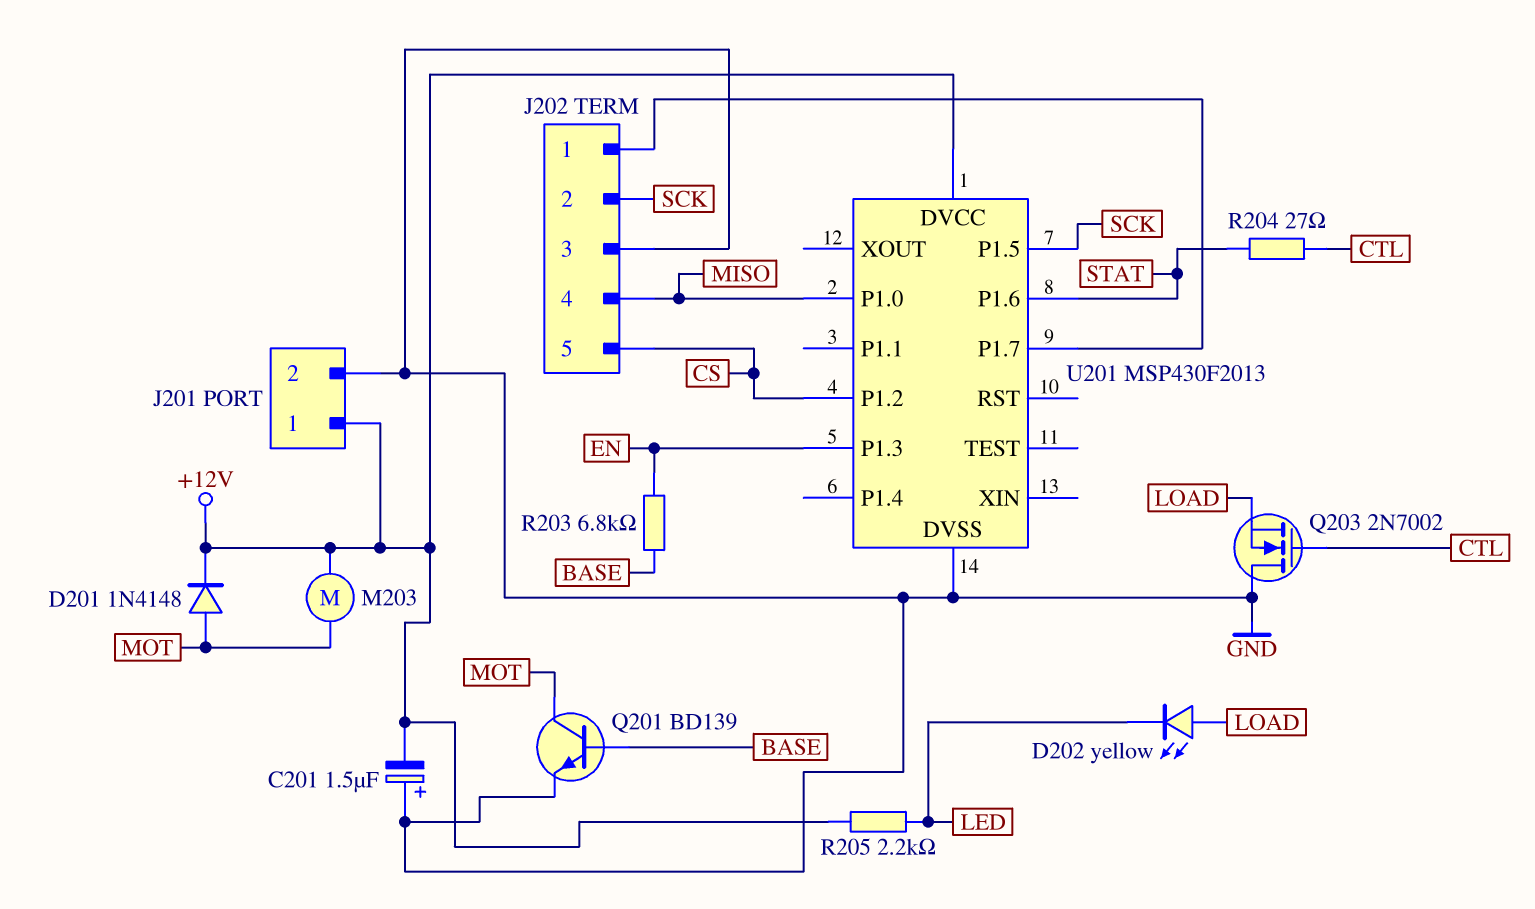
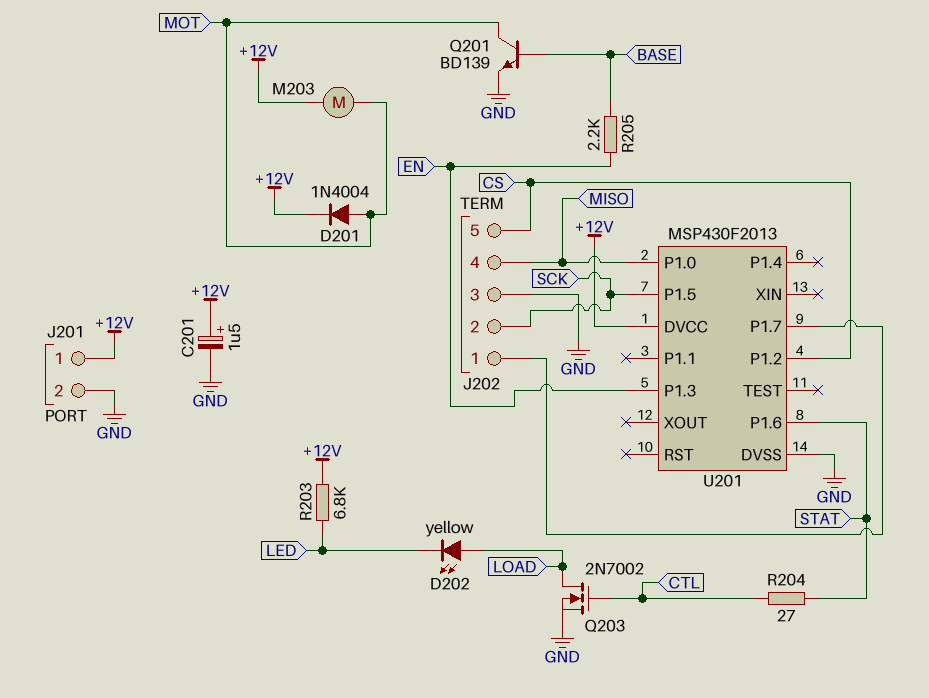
C201: 1.5uF (plus GND, minus +12V) -> 1.5uF (plus +12V, minus GND)
D201: diode 1N4148 (A MOT, K +12V) -> diode 1N4004 (A MOT, K +12V)
Q203: NMOS 2N7002 (G CTL, D GND, S LOAD) -> NMOS 2N7002 (G CTL, D LOAD, S GND)
R203: 6.8k (BASE, EN) -> 6.8k (+12V, LED)
R205: 2.2k (+12V, LED) -> 2.2k (BASE, EN)

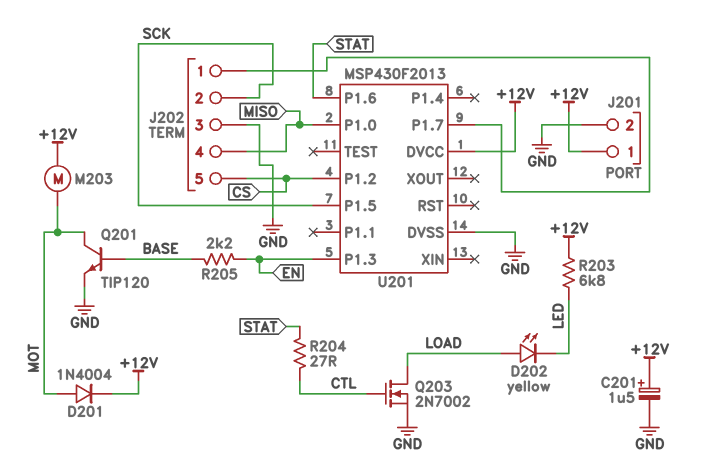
Q201: NPN BD139 (B BASE, C MOT, E GND) -> NPN TIP120 (B BASE, C MOT, E GND)

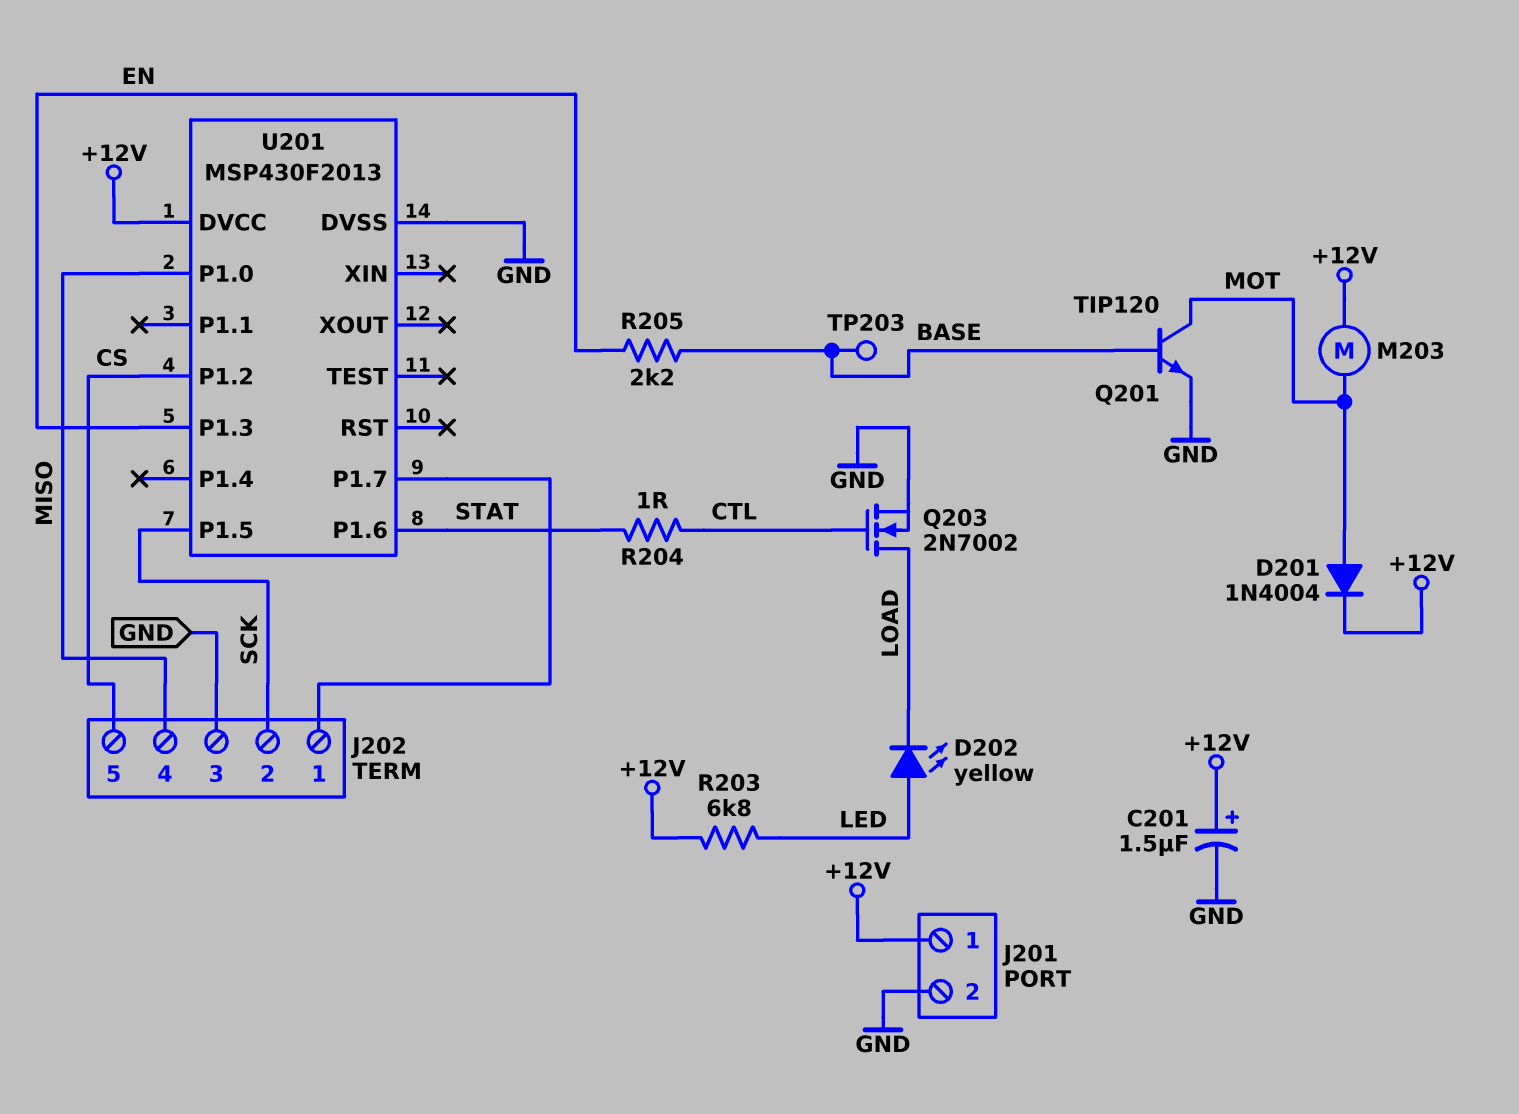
D202: LED yellow (A LOAD, K LED) -> LED yellow (A LED, K LOAD)
R204: 27 (CTL, STAT) -> 1 (CTL, STAT)
TP203: none -> test point (BASE)

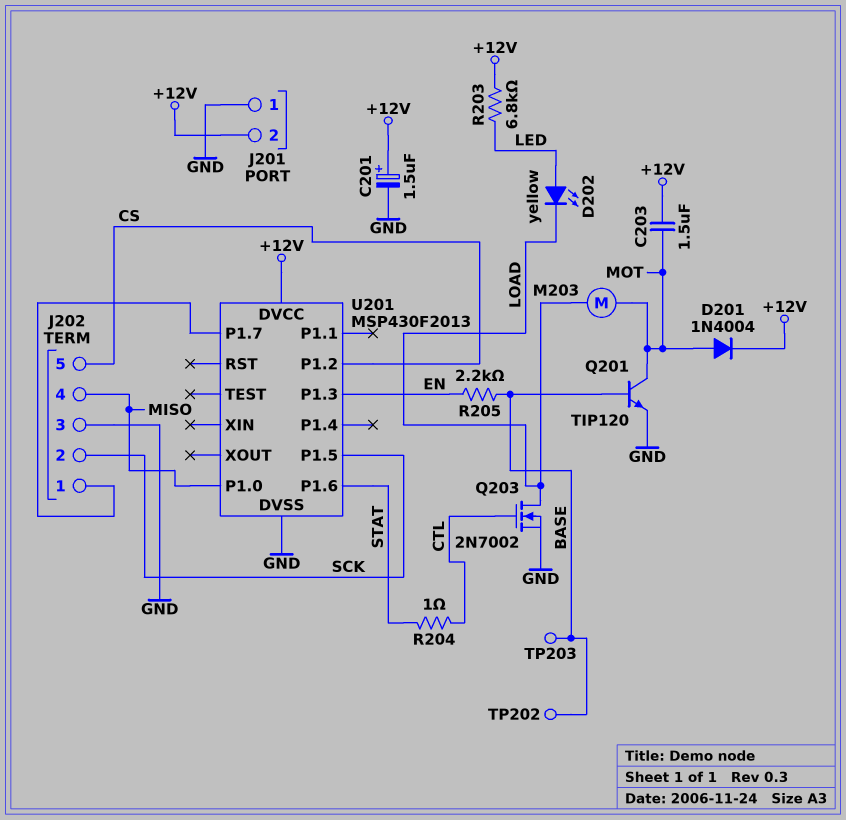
C203: none -> 1.5uF (+12V, MOT)
J201 pin 1: +12V -> GND
J201 pin 2: GND -> +12V
M203: motor (+12V, MOT) -> motor (LOAD, MOT)
TP202: none -> test point (BASE)

